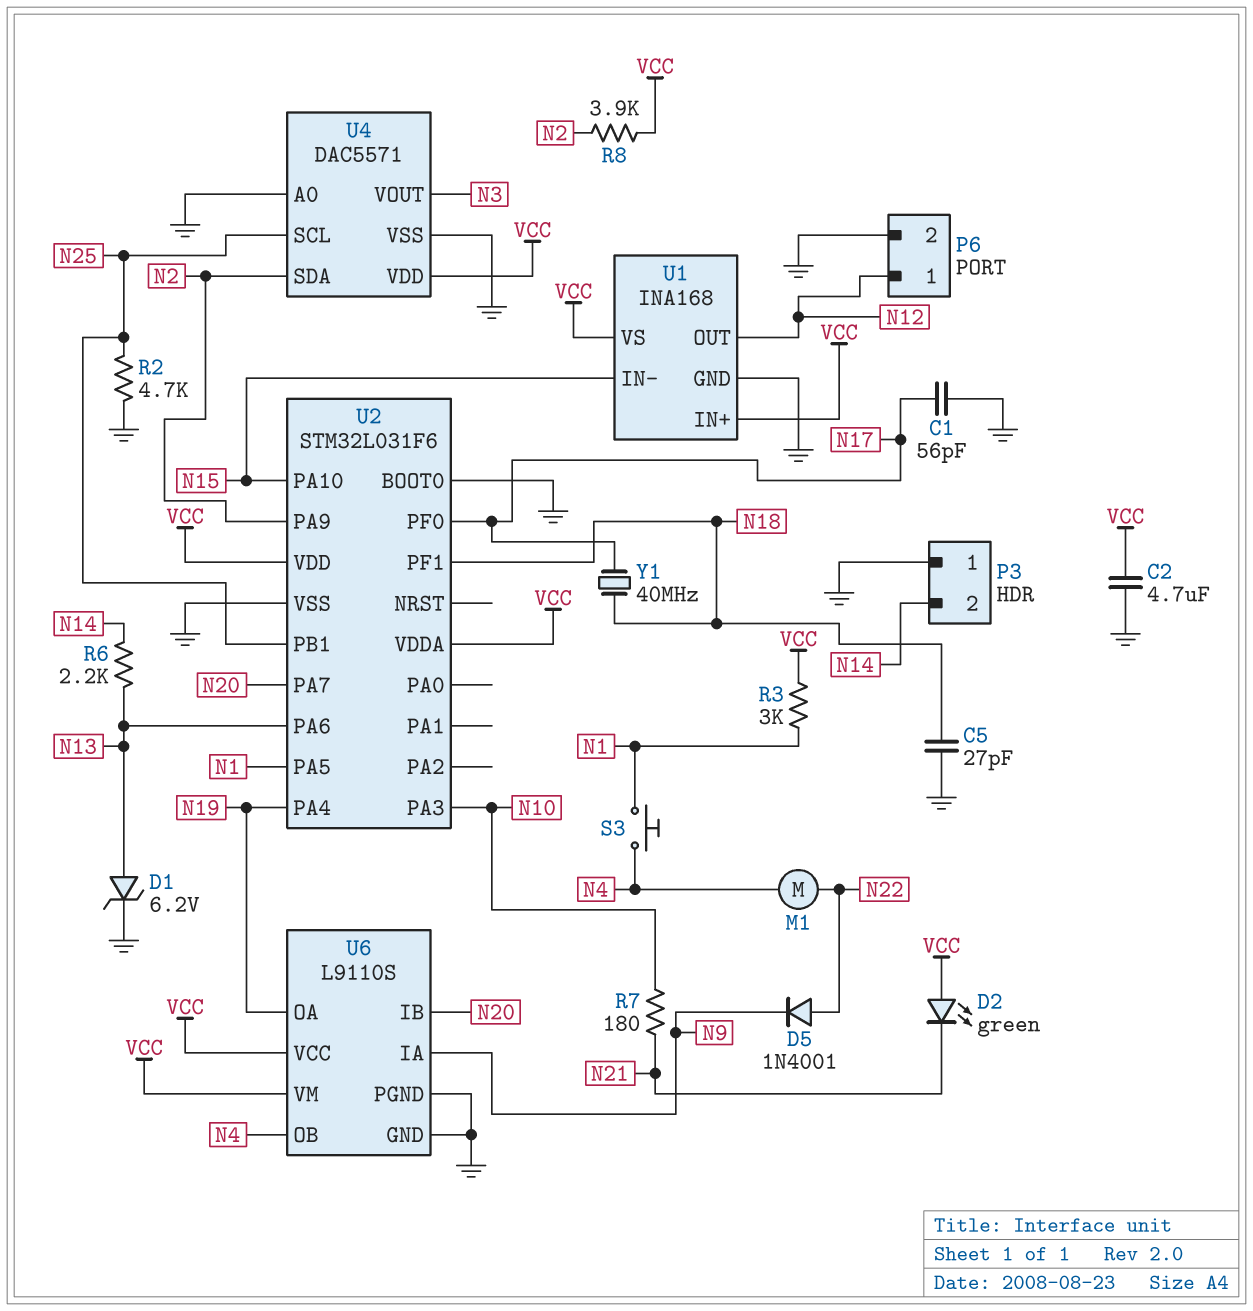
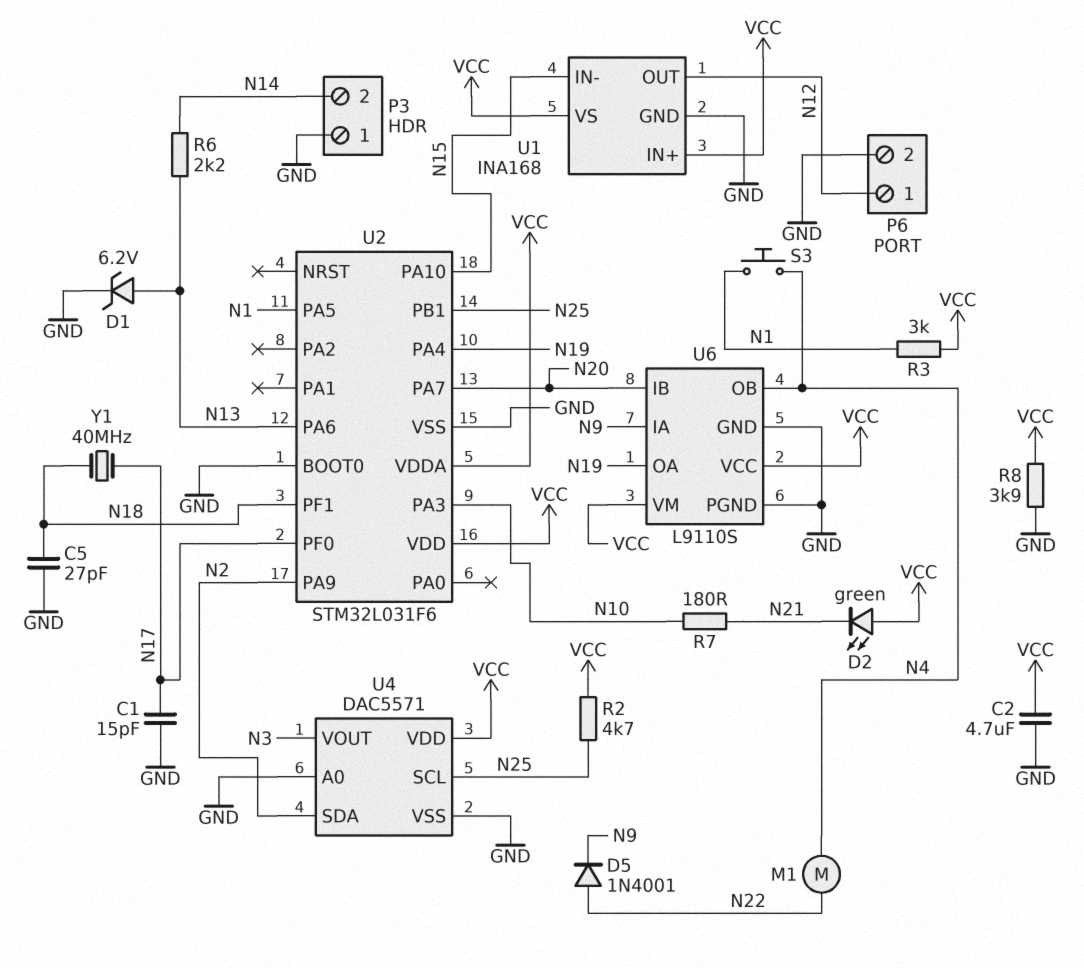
C1: 56pF (GND, N17) -> 15pF (GND, N17)
R2: 4.7k (GND, N25) -> 4.7k (N25, VCC)
R8: 3.9k (N2, VCC) -> 3.9k (GND, VCC)

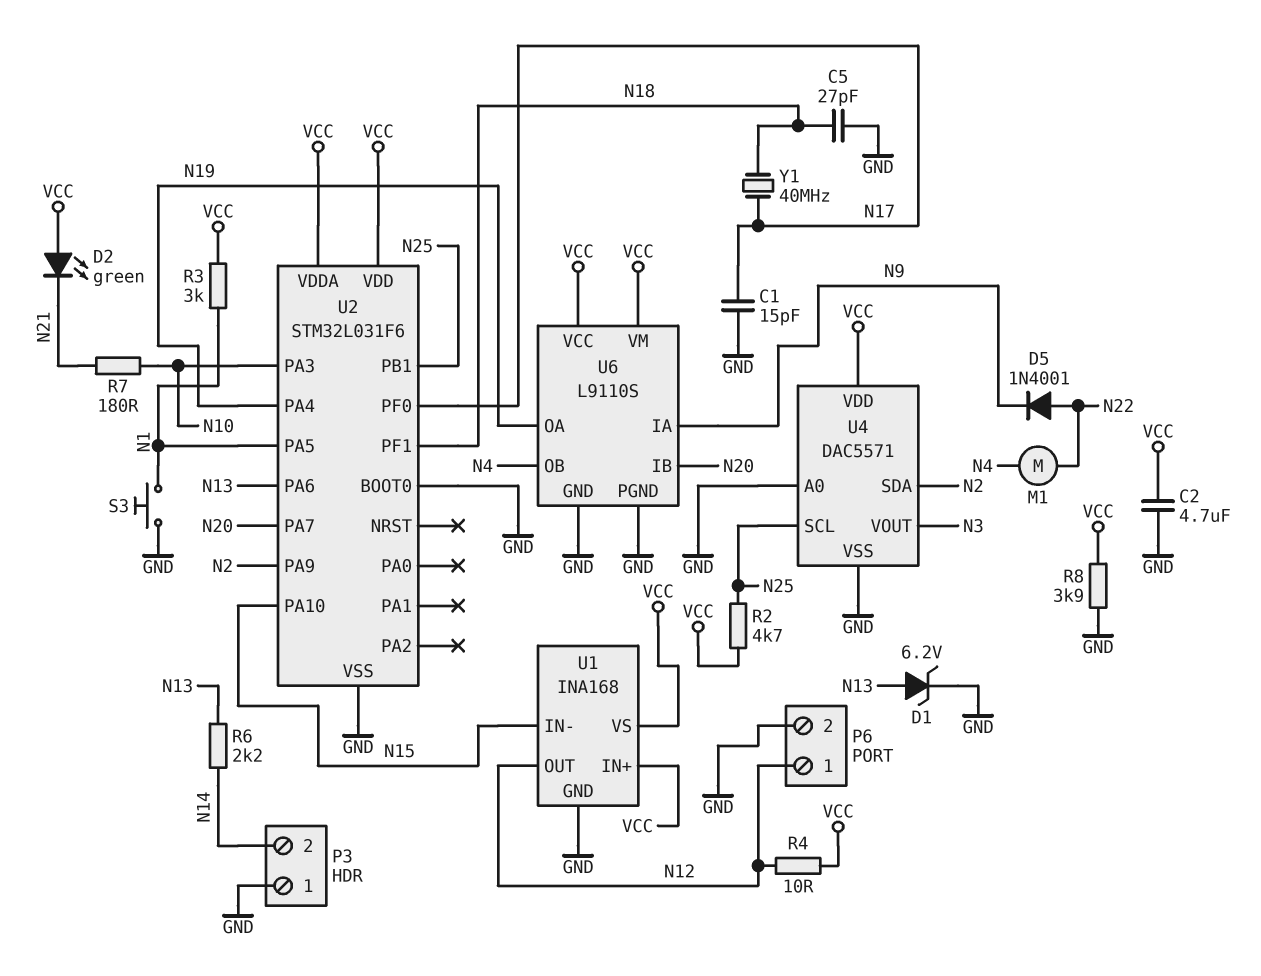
R4: none -> 10 (N12, VCC)
S3: button (N1, N4) -> button (GND, N1)

